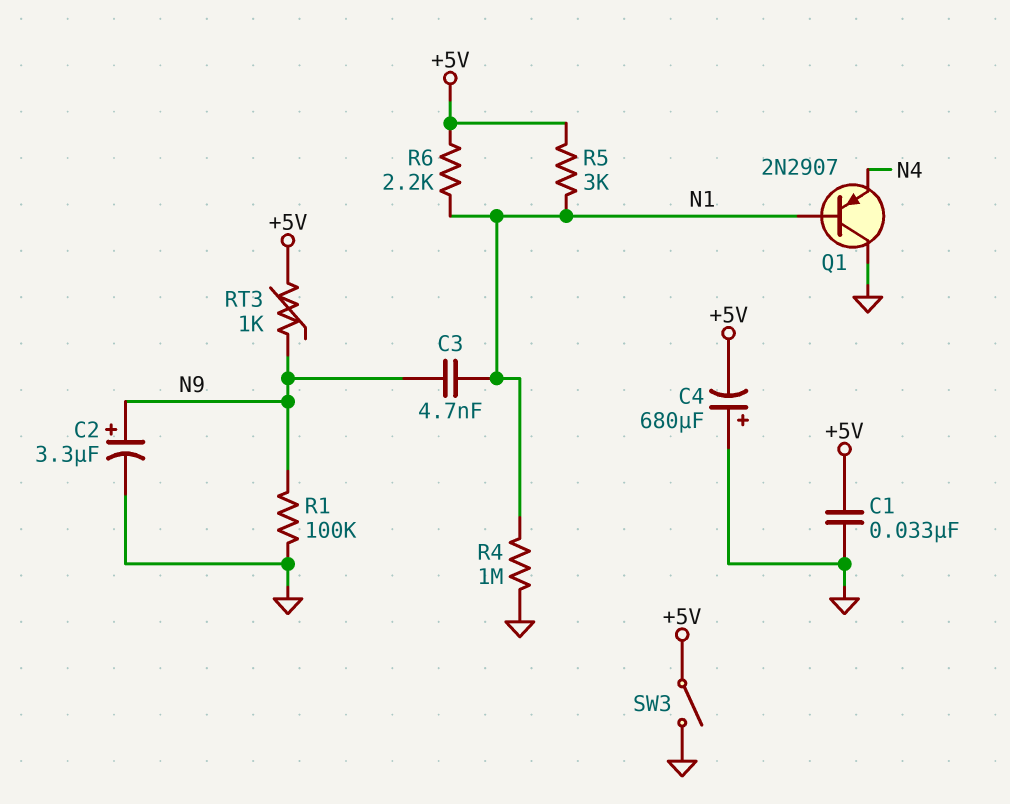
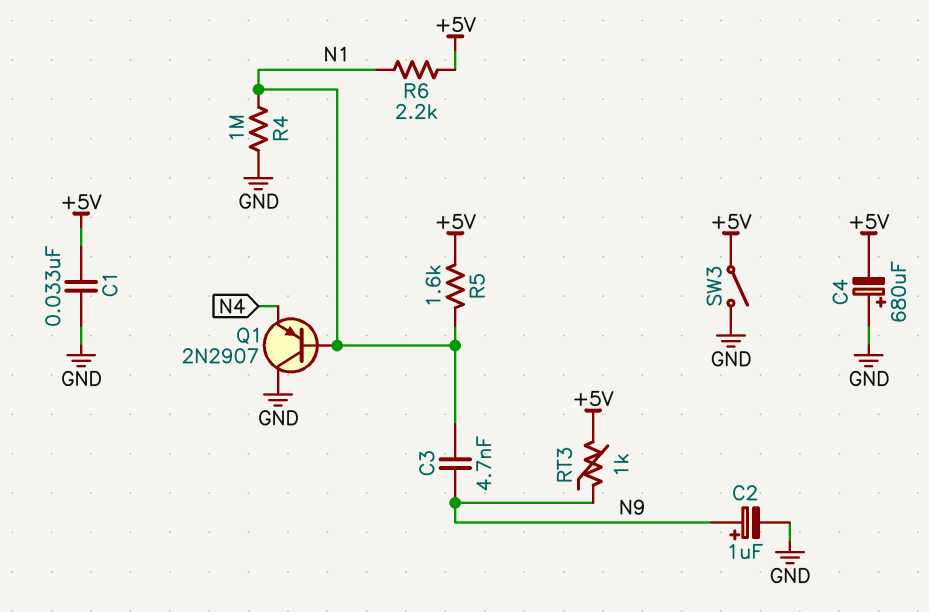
C2: 3.3uF (plus N9, minus GND) -> 1uF (plus N9, minus GND)
R1: 100k (GND, N9) -> none
R5: 3k (+5V, N1) -> 1.6k (+5V, N1)

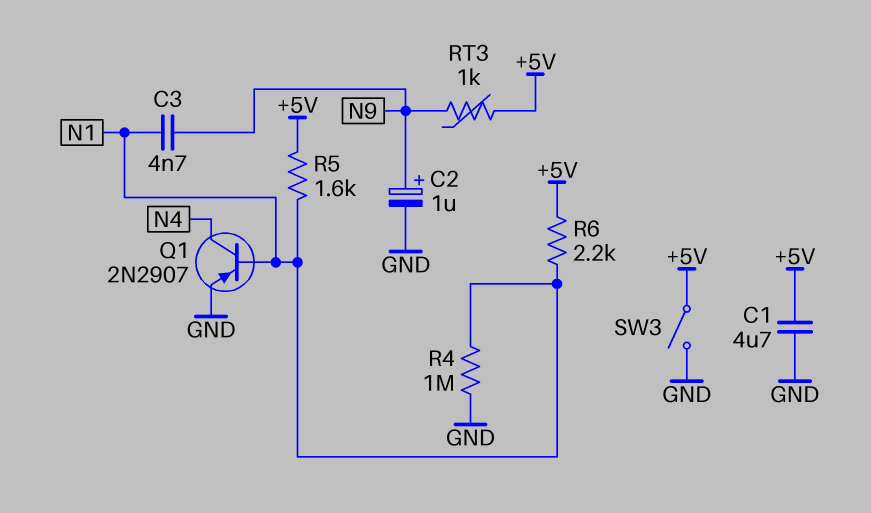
C1: 33nF (+5V, GND) -> 4.7uF (+5V, GND)
C4: 680uF (plus GND, minus +5V) -> none
Q1: PNP 2N2907 (B N1, C GND, E N4) -> PNP 2N2907 (B N1, C N4, E GND)

